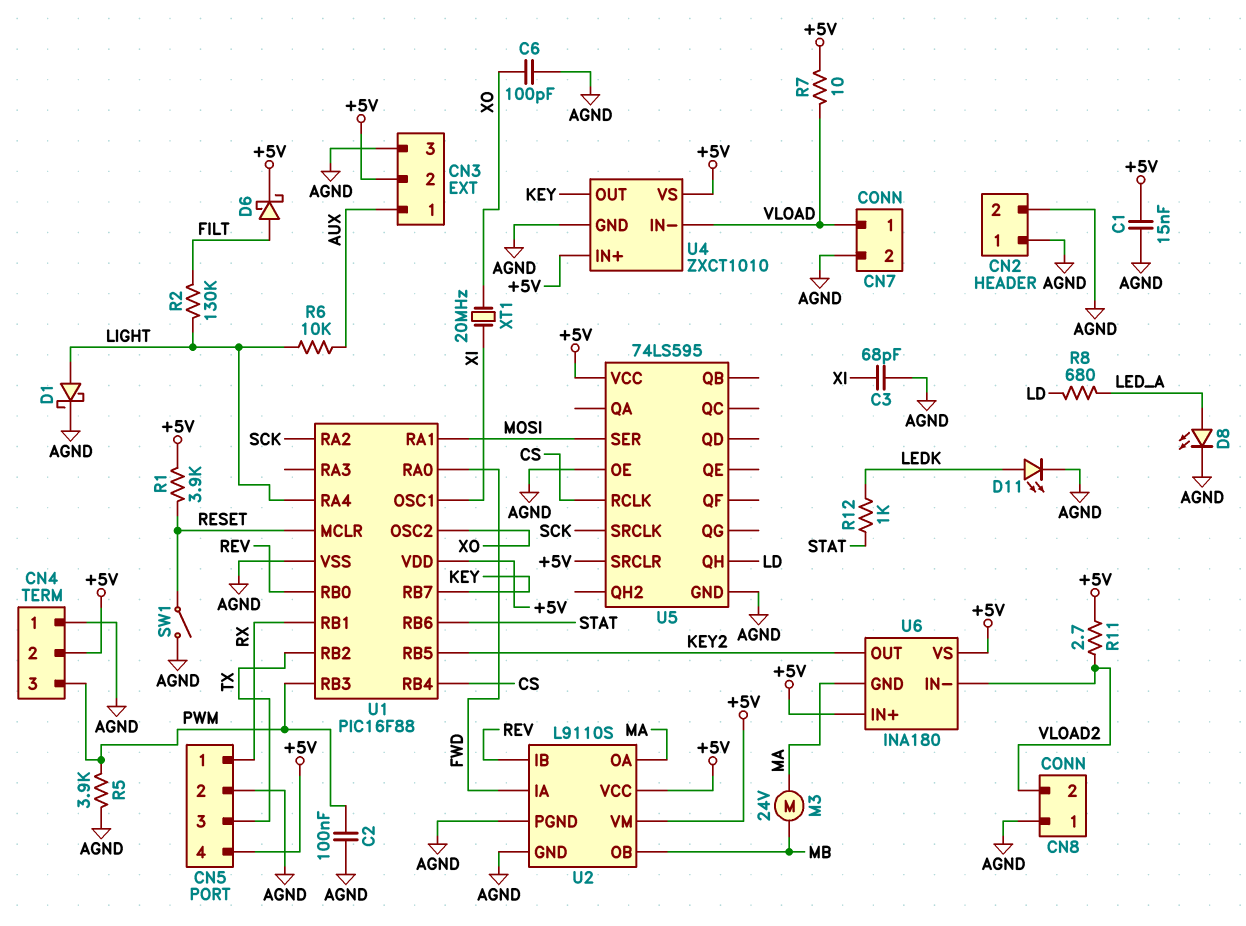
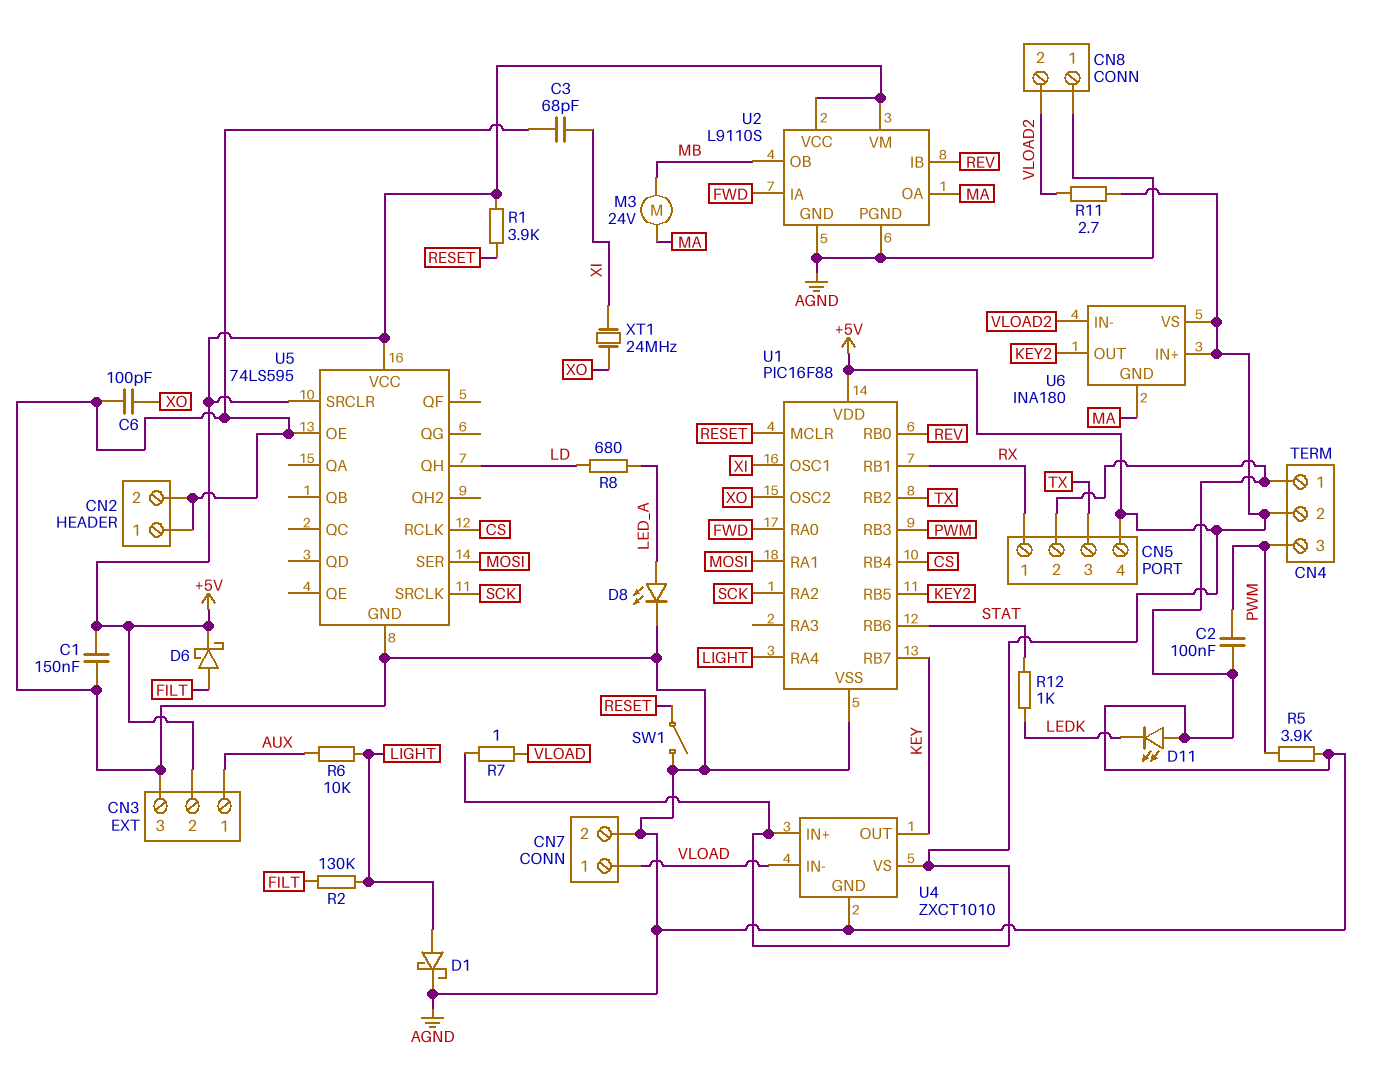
C1: 15nF (+5V, AGND) -> 150nF (+5V, AGND)
D11: LED (A LEDK, K AGND) -> LED (A AGND, K LEDK)
R7: 10 (+5V, VLOAD) -> 1 (+5V, VLOAD)
XT1: 20MHz (XI, XO) -> 24MHz (XI, XO)

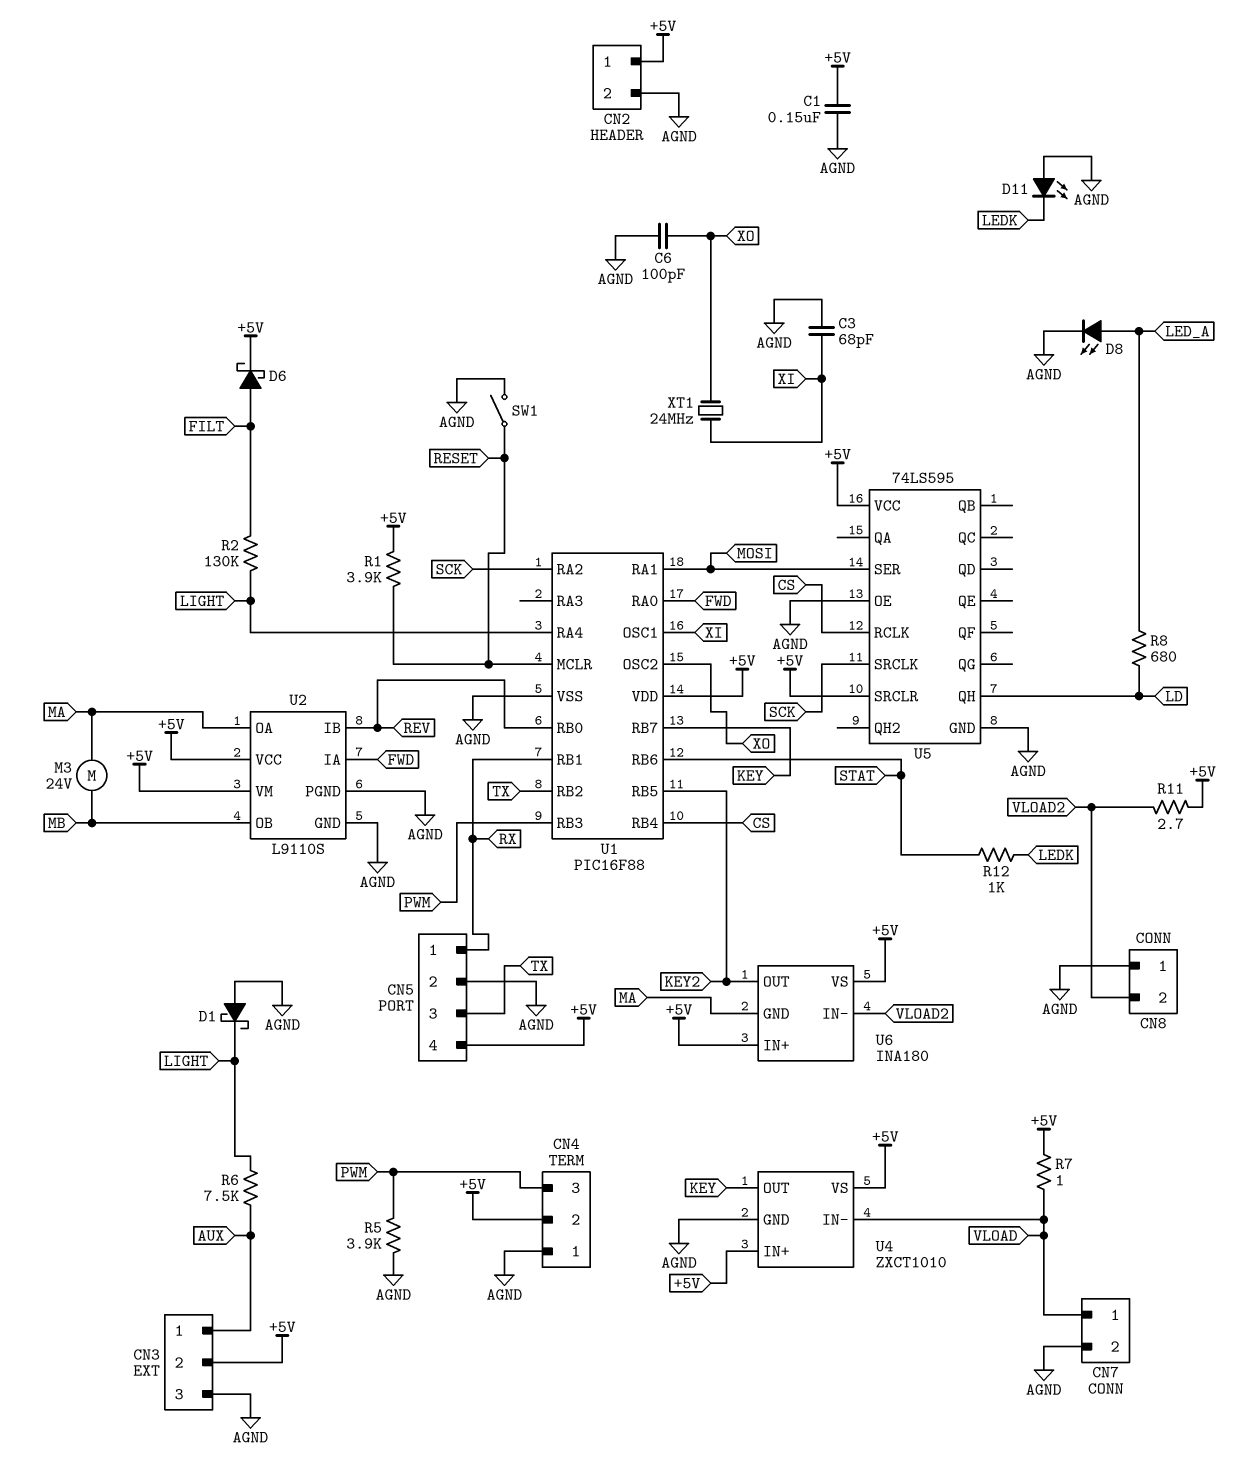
C2: 100nF (AGND, PWM) -> none
CN2 pin 1: AGND -> +5V
D1: schottky (A LIGHT, K AGND) -> schottky (A AGND, K LIGHT)
R6: 10k (AUX, LIGHT) -> 7.5k (AUX, LIGHT)

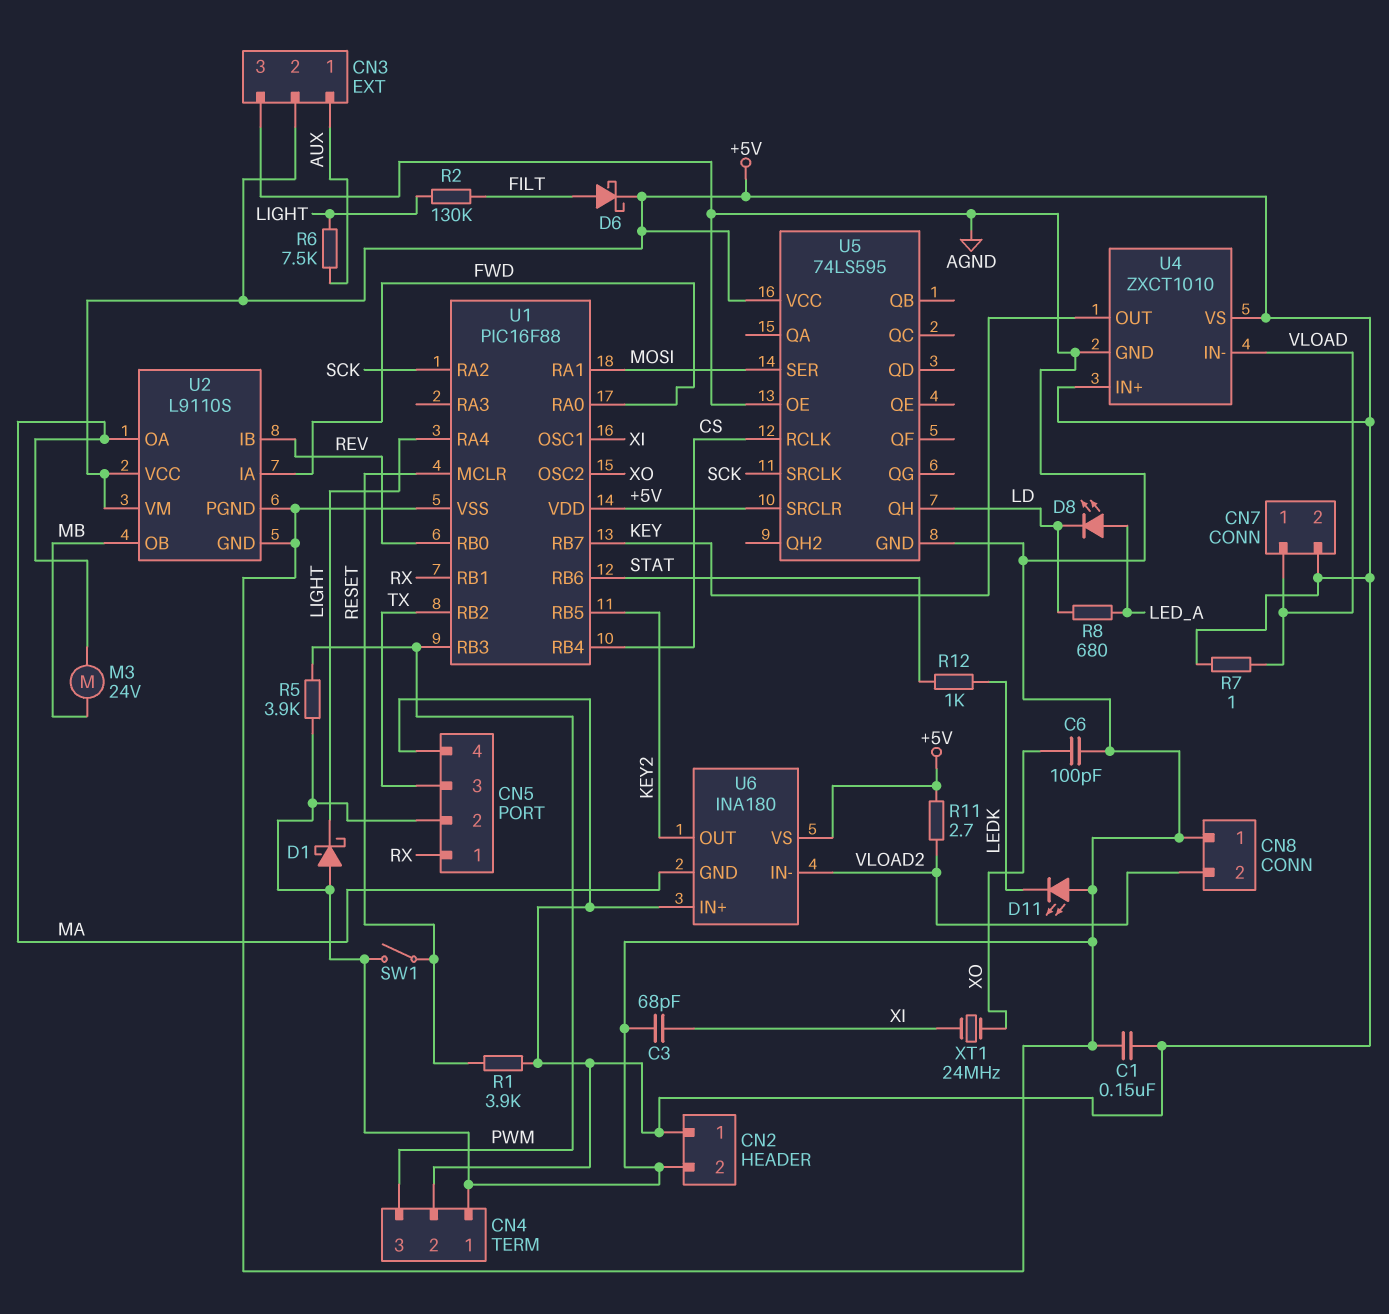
CN7 pin 2: AGND -> +5V
D8: LED (A LED_A, K AGND) -> LED (A LED_A, K LD)

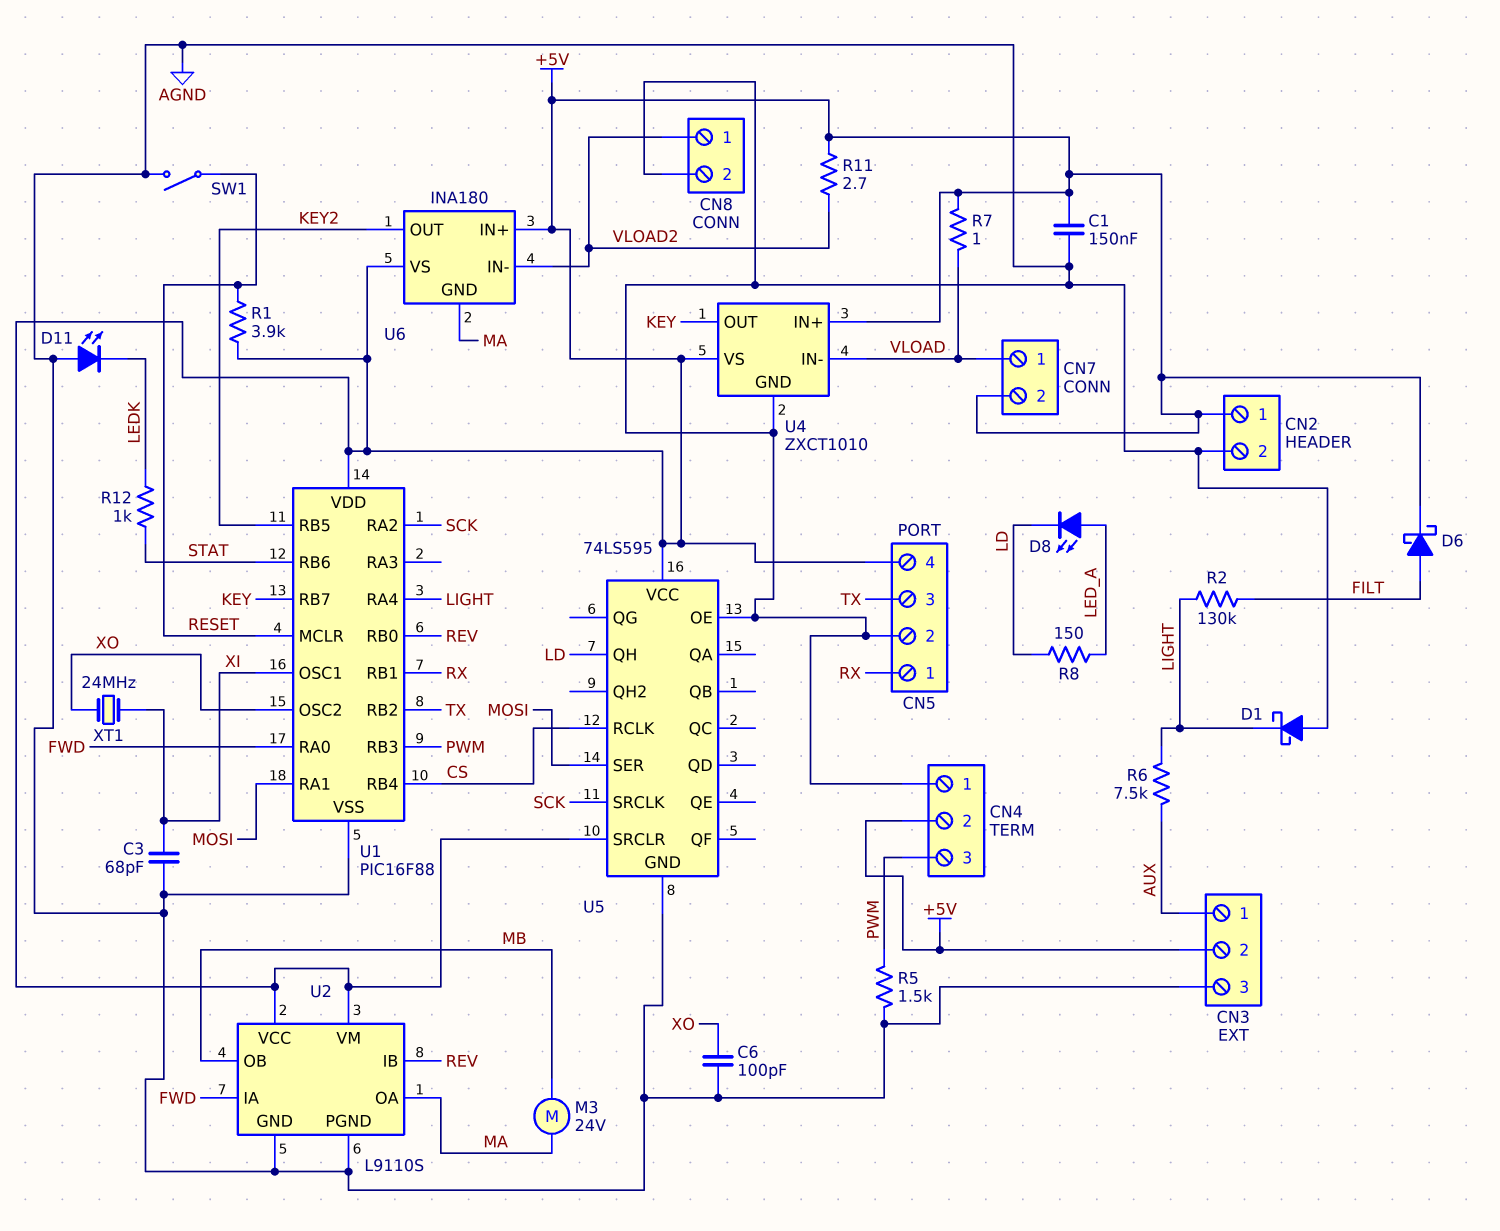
CN8 pin 1: AGND -> VLOAD2
CN8 pin 2: VLOAD2 -> AGND
R5: 3.9k (AGND, PWM) -> 1.5k (AGND, PWM)
R8: 680 (LD, LED_A) -> 150 (LD, LED_A)

